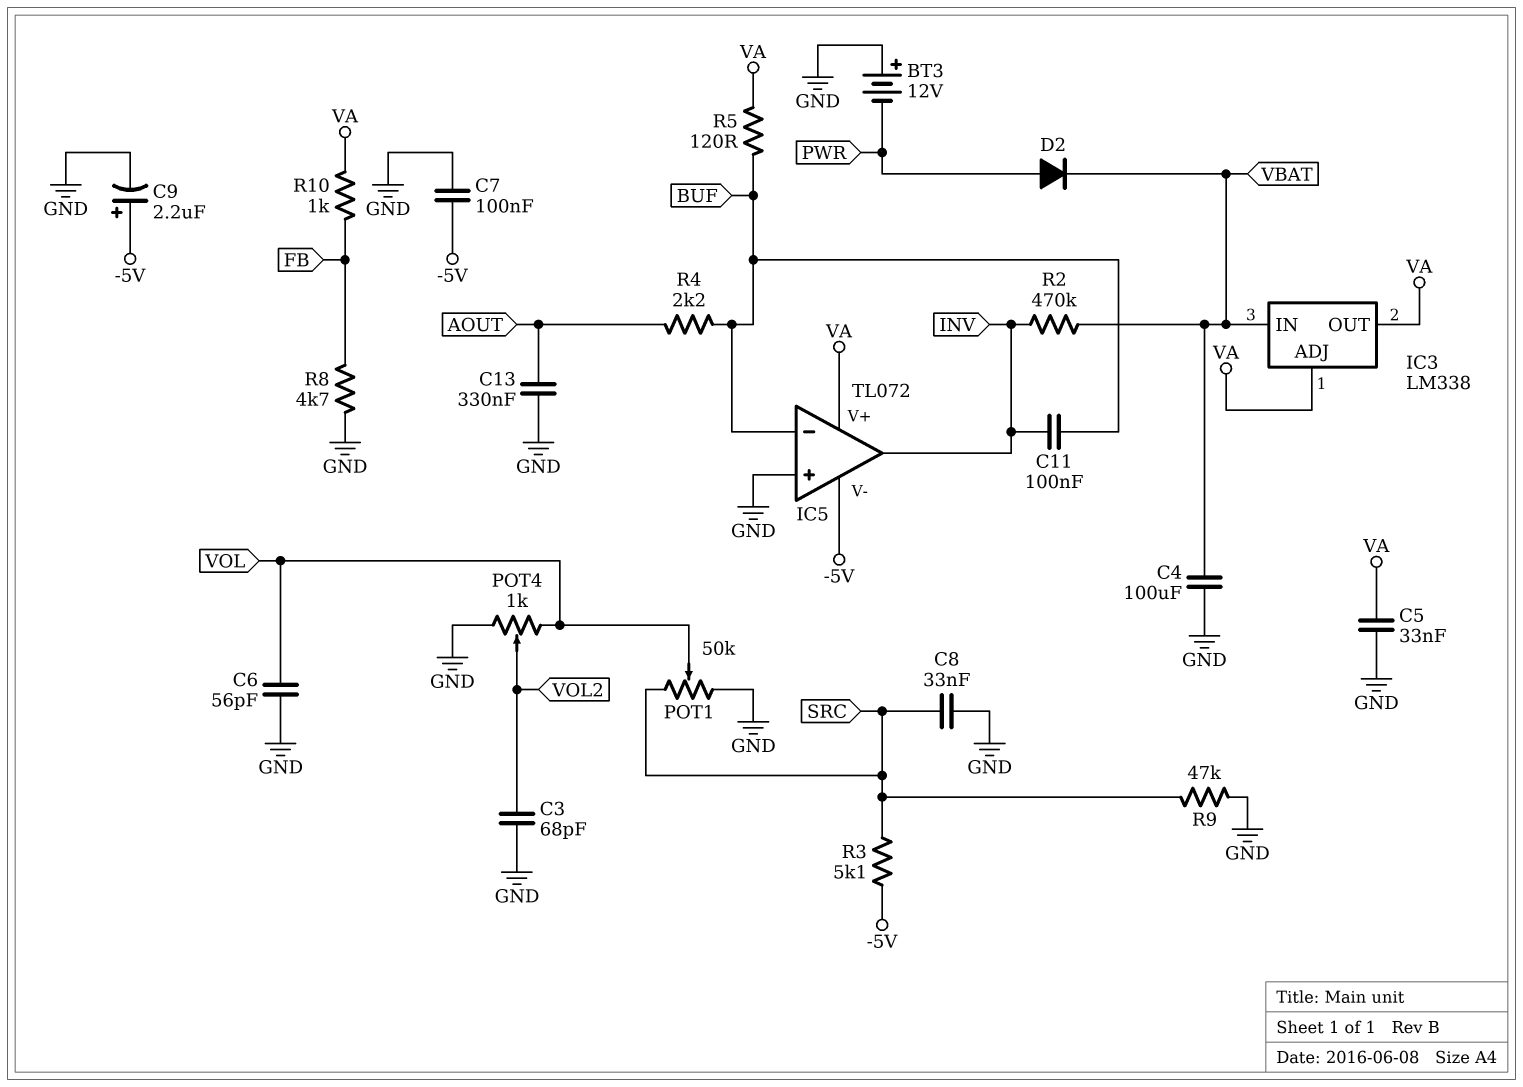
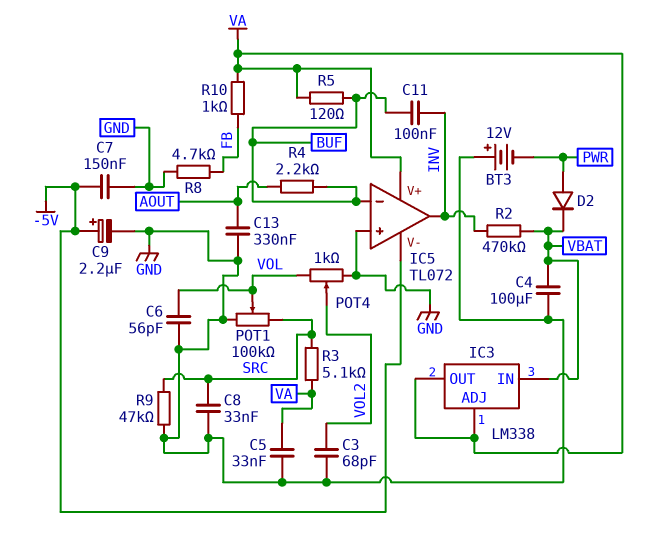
C7: 100nF (-5V, GND) -> 150nF (-5V, GND)
POT1: 50k (GND, SRC, wiper VOL) -> 100k (GND, SRC, wiper VOL)
R3: 5.1k (-5V, SRC) -> 5.1k (SRC, VA)

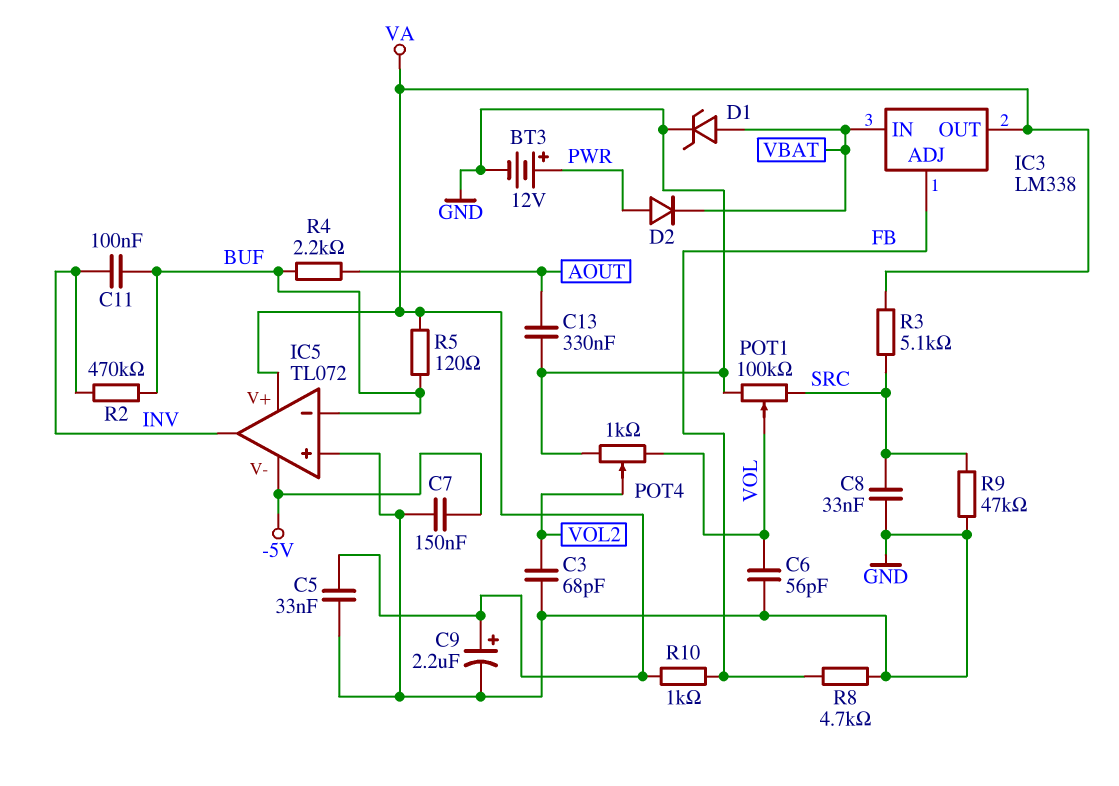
BT3: 12V (plus GND, minus PWR) -> 12V (plus PWR, minus GND)
C4: 100uF (GND, VBAT) -> none
C9: 2.2uF (plus -5V, minus GND) -> 2.2uF (plus VA, minus GND)
D1: none -> zener (A VBAT, K GND)
IC3 pin ADJ: VA -> FB
R2: 470k (INV, VBAT) -> 470k (BUF, INV)

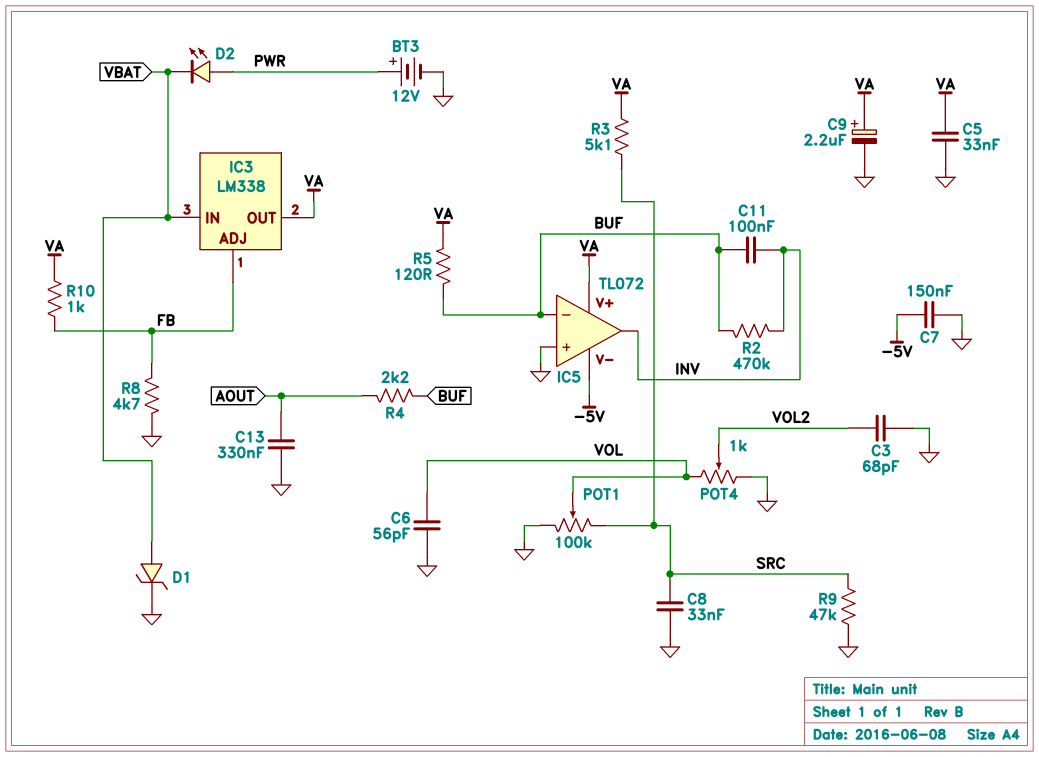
D2: diode (A PWR, K VBAT) -> LED (A PWR, K VBAT)

